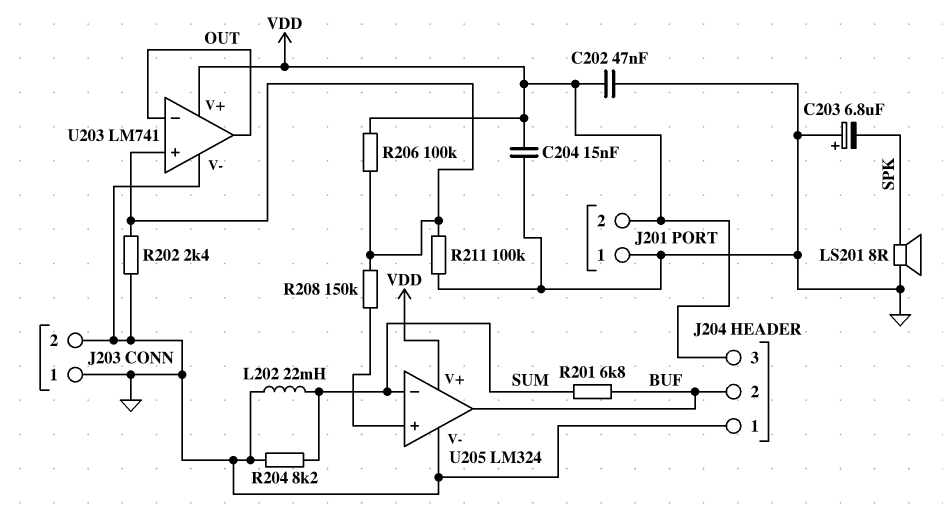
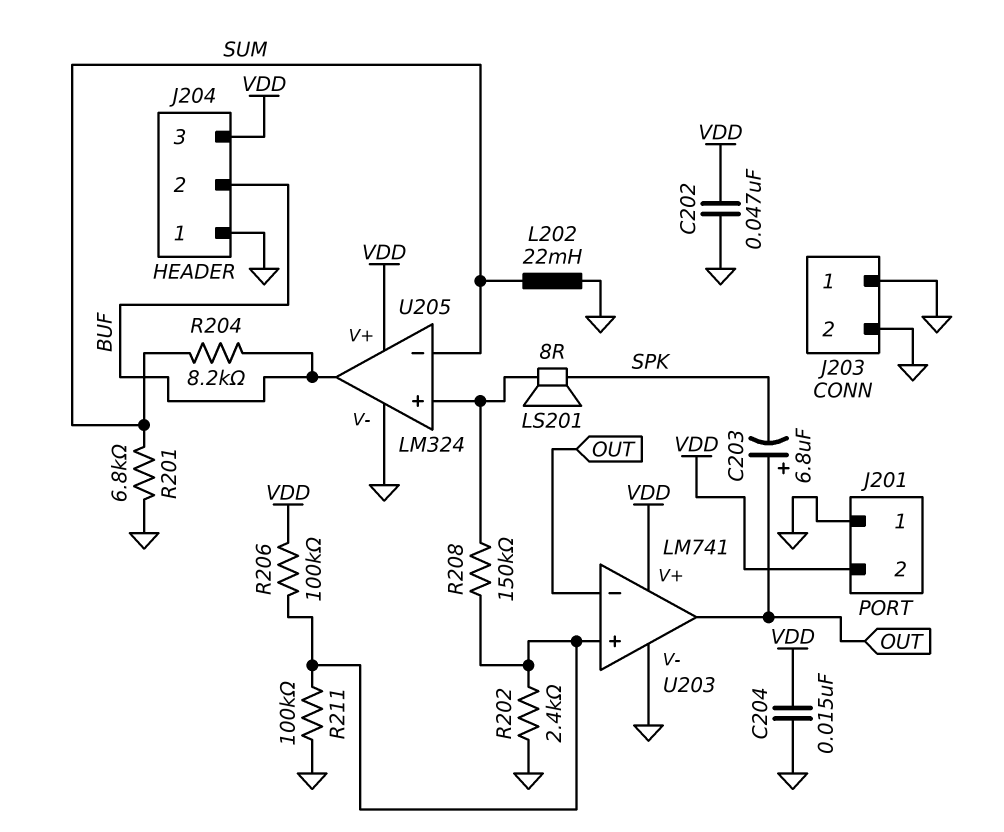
C203: 6.8uF (plus GND, minus SPK) -> 6.8uF (plus OUT, minus SPK)
LS201: speaker 8R (GND, SPK) -> speaker 8R (SPK, U205/in+)
R201: 6.8k (BUF, SUM) -> 6.8k (GND, SUM)
R204: 8.2k (GND, SUM) -> 8.2k (BUF, SUM)

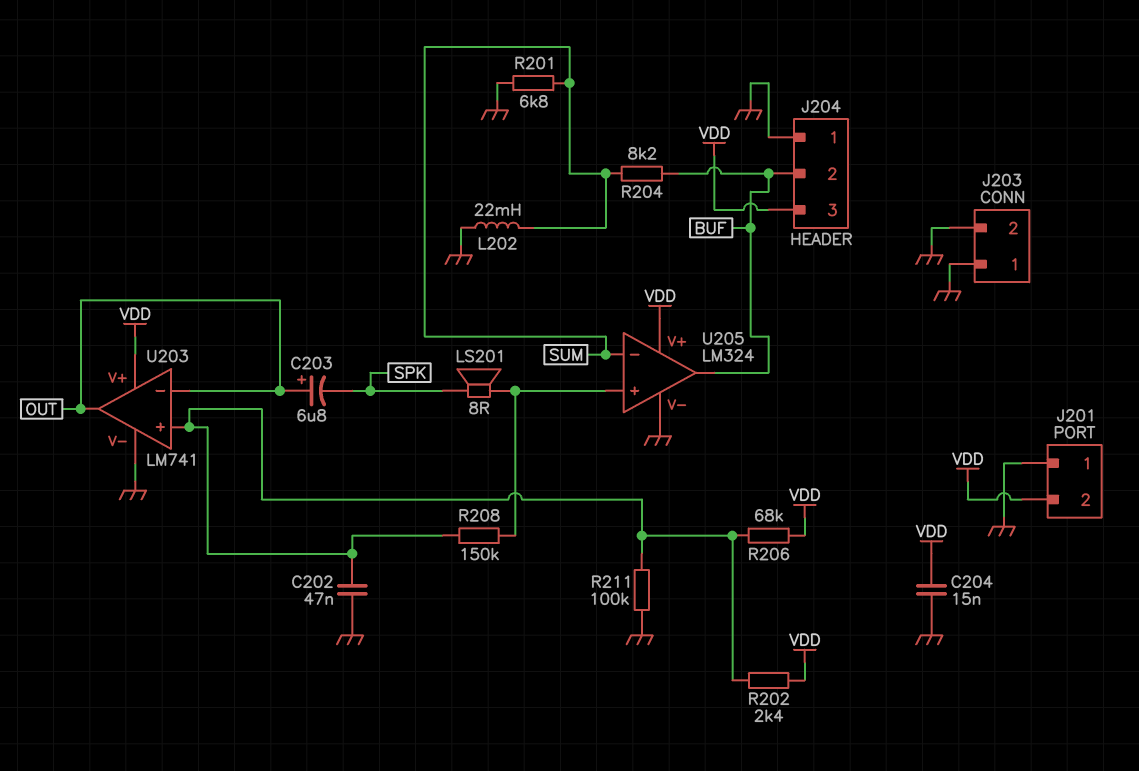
C202: 47nF (GND, VDD) -> 47nF (GND, U203/in+)
R202: 2.4k (GND, U203/in+) -> 2.4k (U203/in+, VDD)
R206: 100k (U203/in+, VDD) -> 68k (U203/in+, VDD)

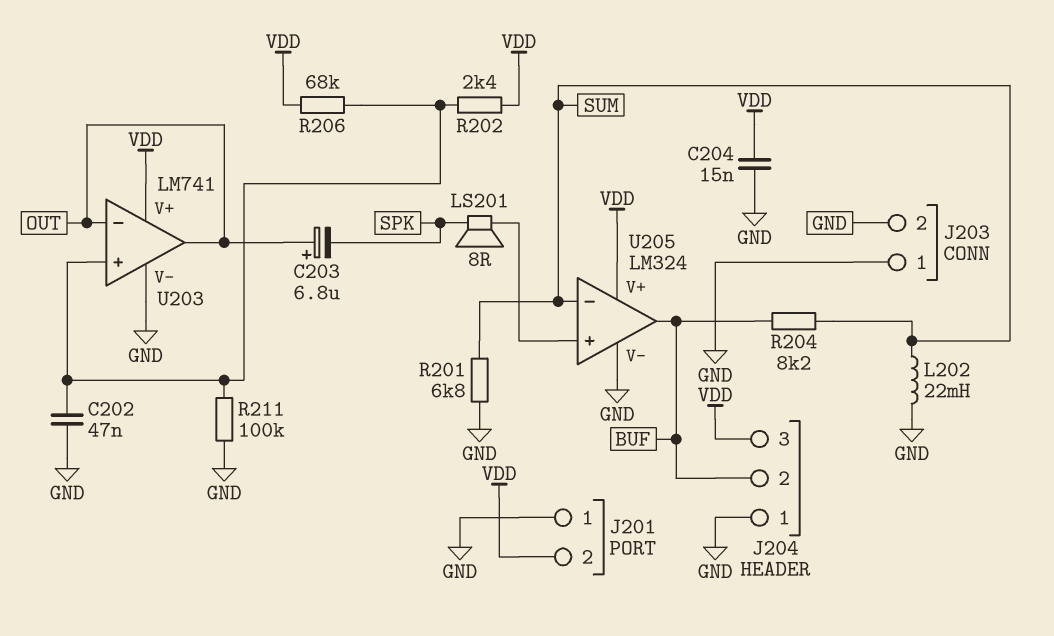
R208: 150k (U203/in+, U205/in+) -> none

